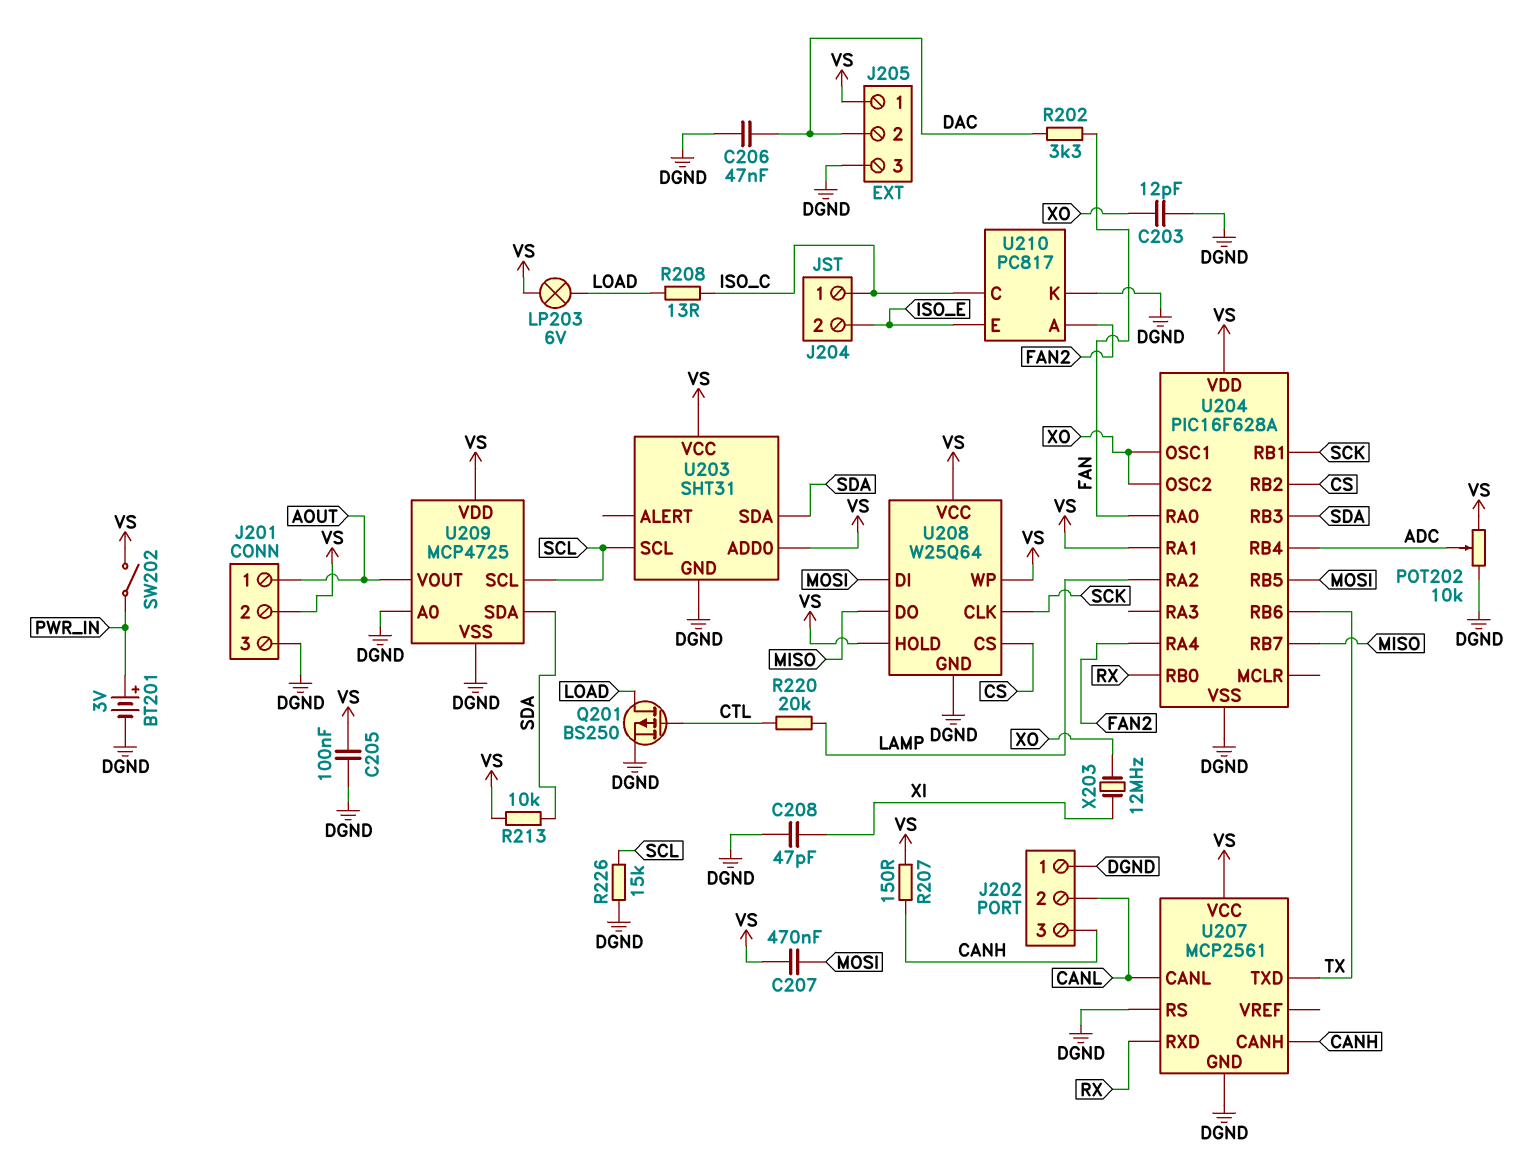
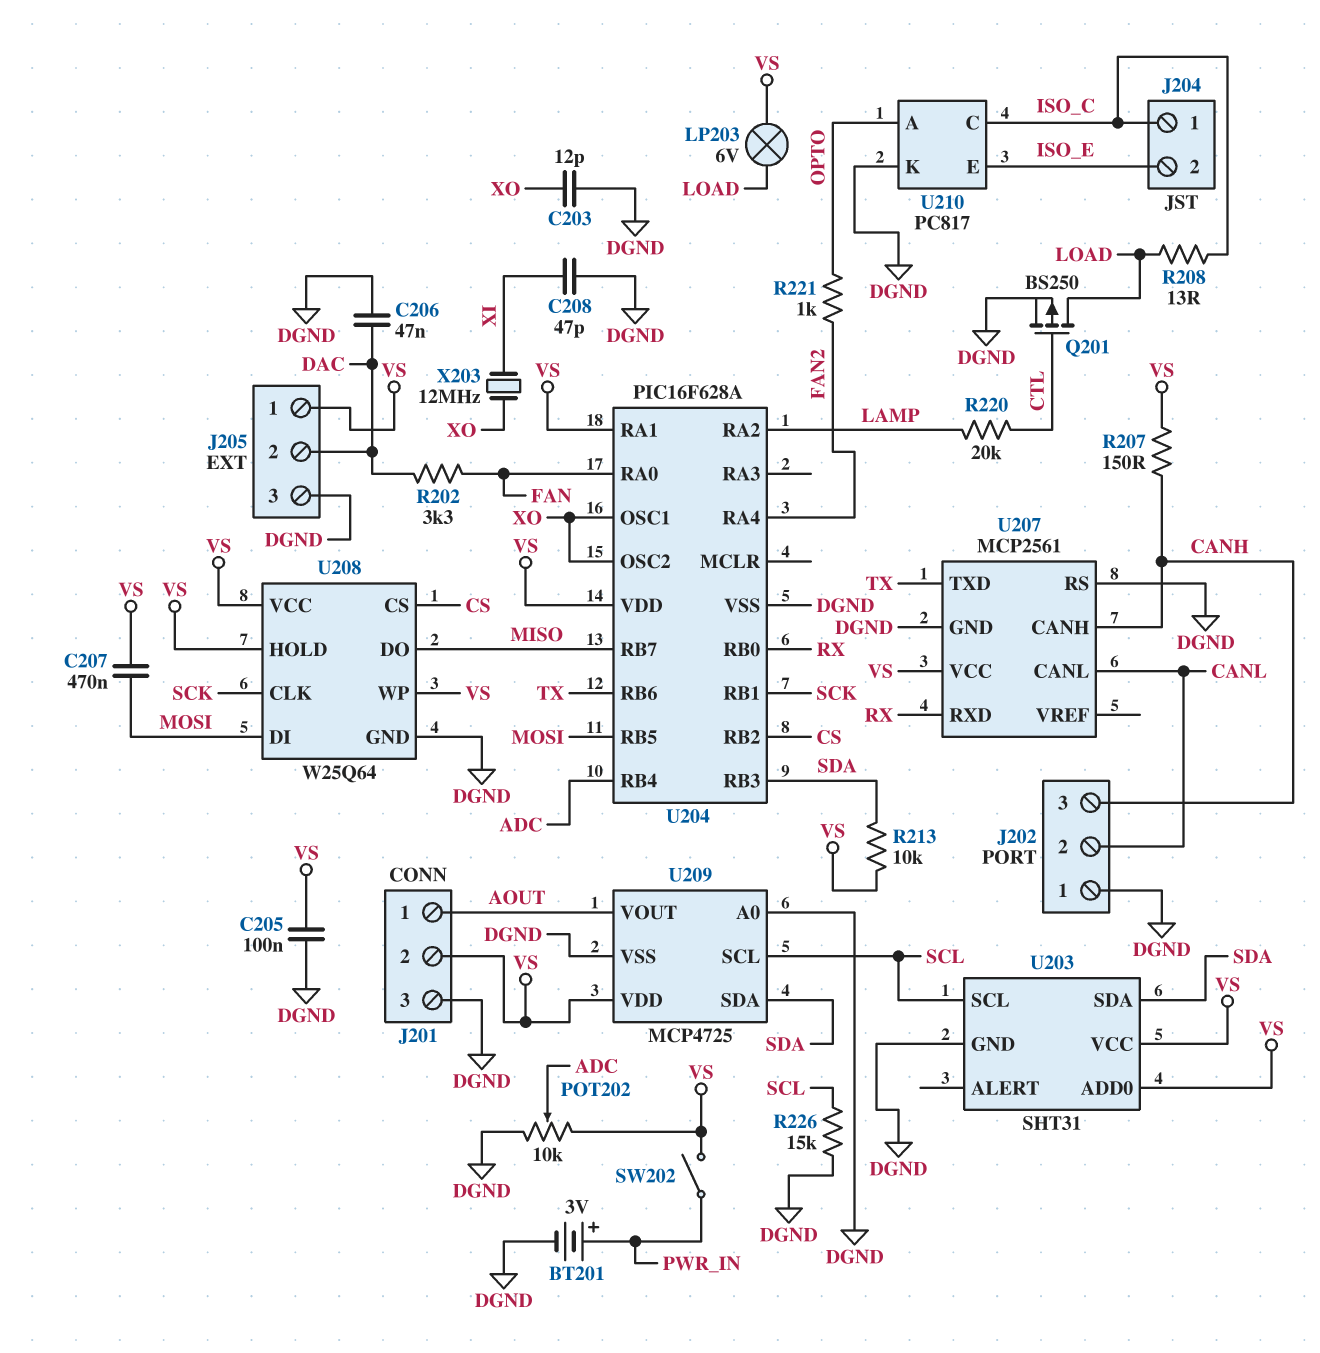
R221: none -> 1k (FAN2, OPTO)
U210 pin A: FAN2 -> OPTO

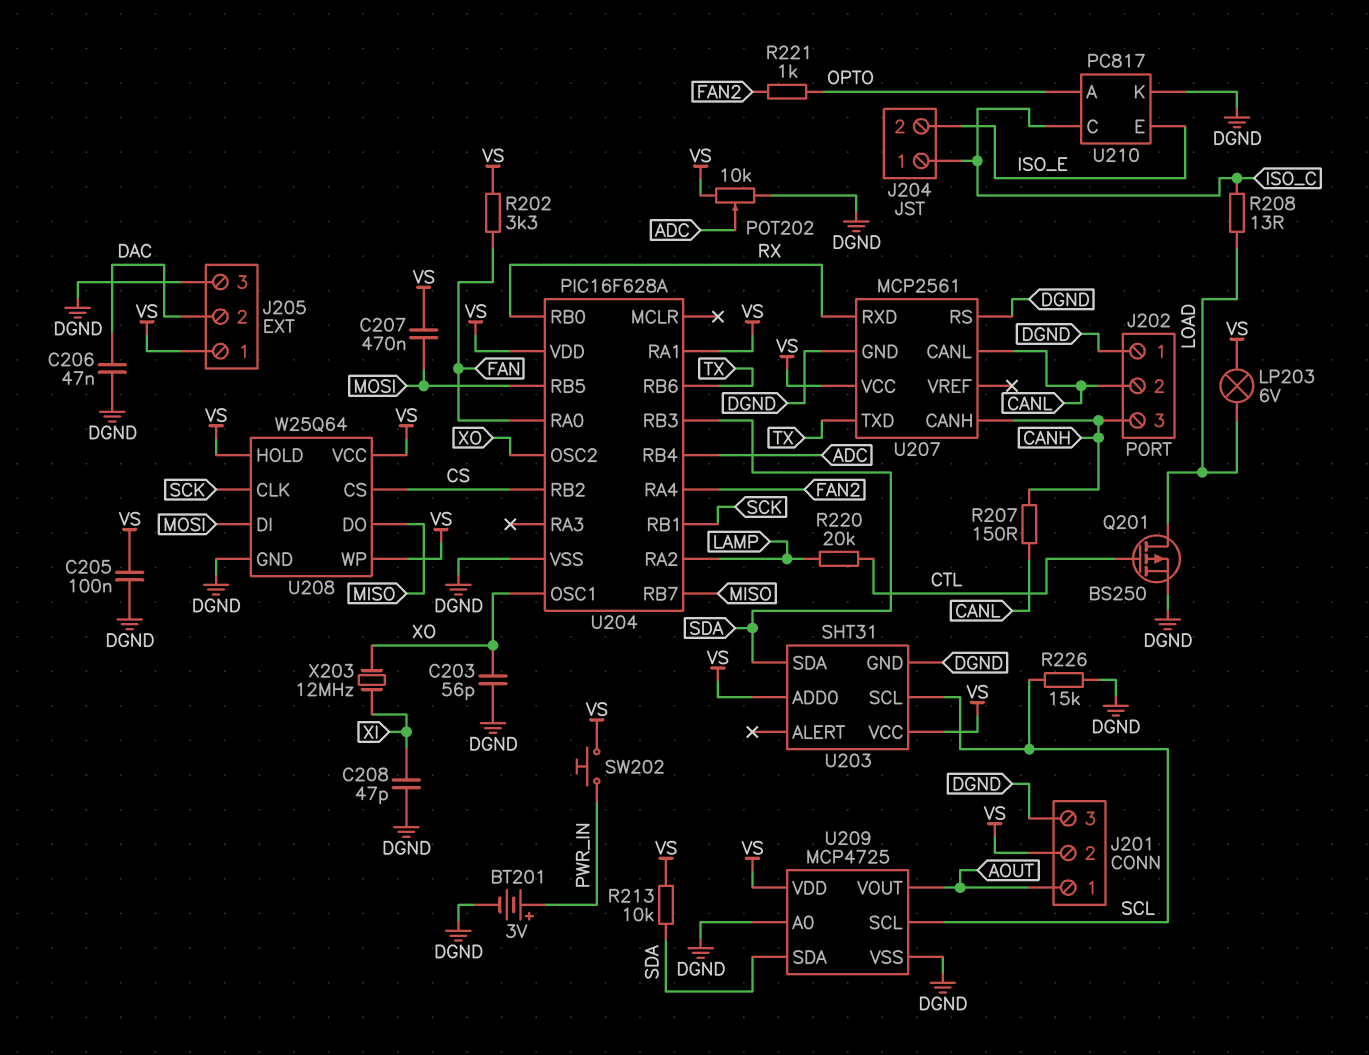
C203: 12pF (DGND, XO) -> 56pF (DGND, XO)
R202: 3.3k (DAC, FAN) -> 3.3k (FAN, VS)
R207: 150 (CANH, VS) -> 150 (CANH, CANL)
SW202: switch (PWR_IN, VS) -> button (PWR_IN, VS)

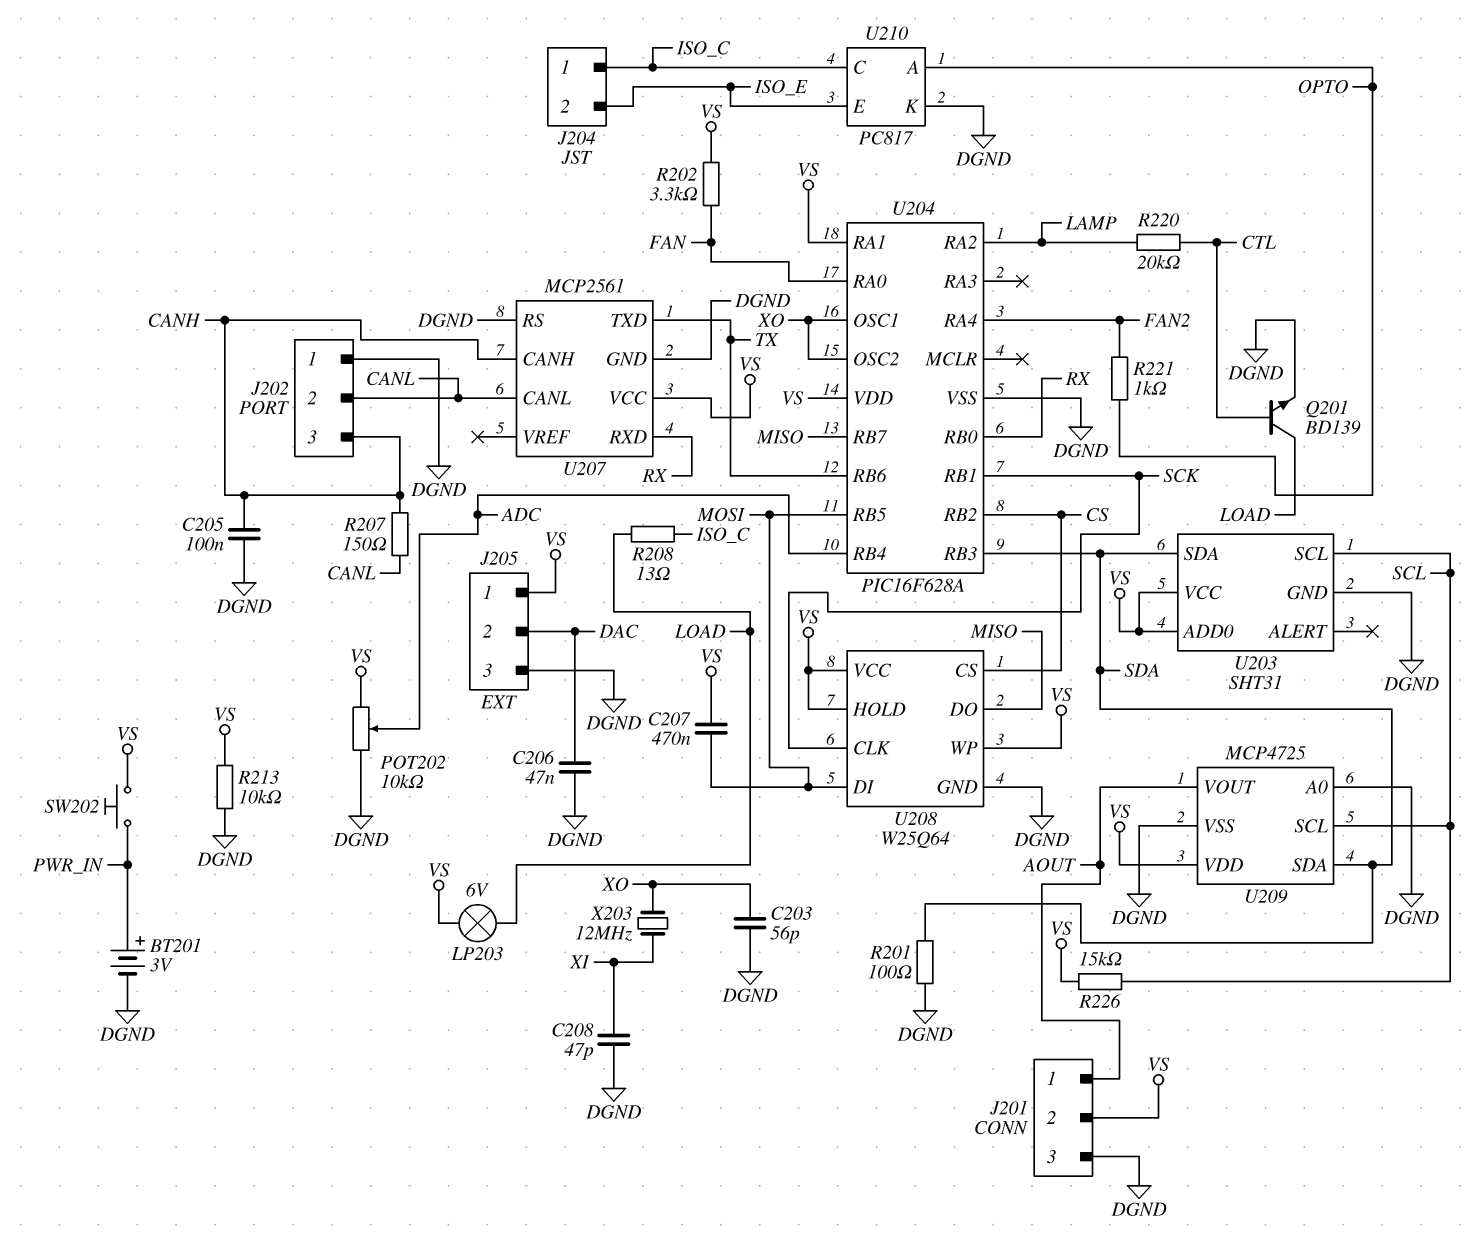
C205: 100nF (DGND, VS) -> 100nF (CANH, DGND)
Q201: PMOS BS250 (G CTL, D LOAD, S DGND) -> NPN BD139 (B CTL, C LOAD, E DGND)
R201: none -> 100 (DGND, SDA)
R213: 10k (SDA, VS) -> 10k (DGND, VS)
R226: 15k (DGND, SCL) -> 15k (SCL, VS)

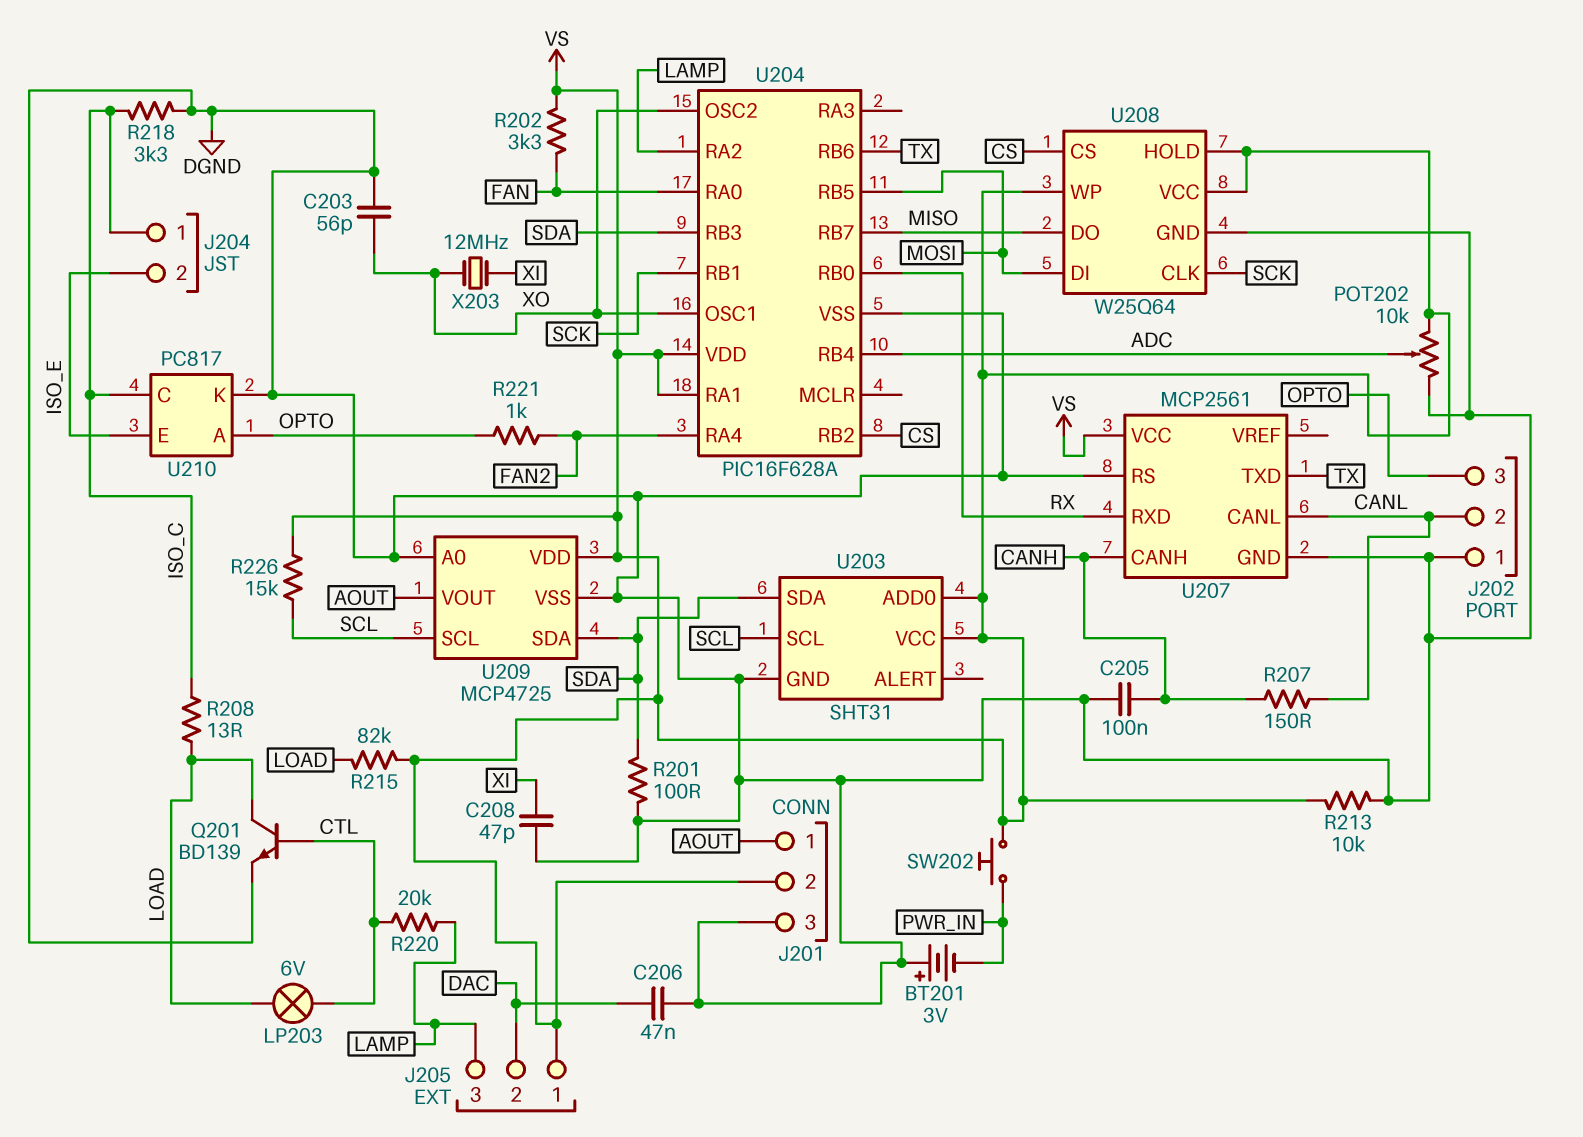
BT201: 3V (plus PWR_IN, minus DGND) -> 3V (plus DGND, minus PWR_IN)
C207: 470nF (MOSI, VS) -> none
J202 pin 3: CANH -> OPTO
J205 pin 3: DGND -> LAMP
LP203: lamp 6V (LOAD, VS) -> lamp 6V (CTL, LOAD)
R215: none -> 82k (LOAD, VS)
R218: none -> 3.3k (DGND, ISO_C)

